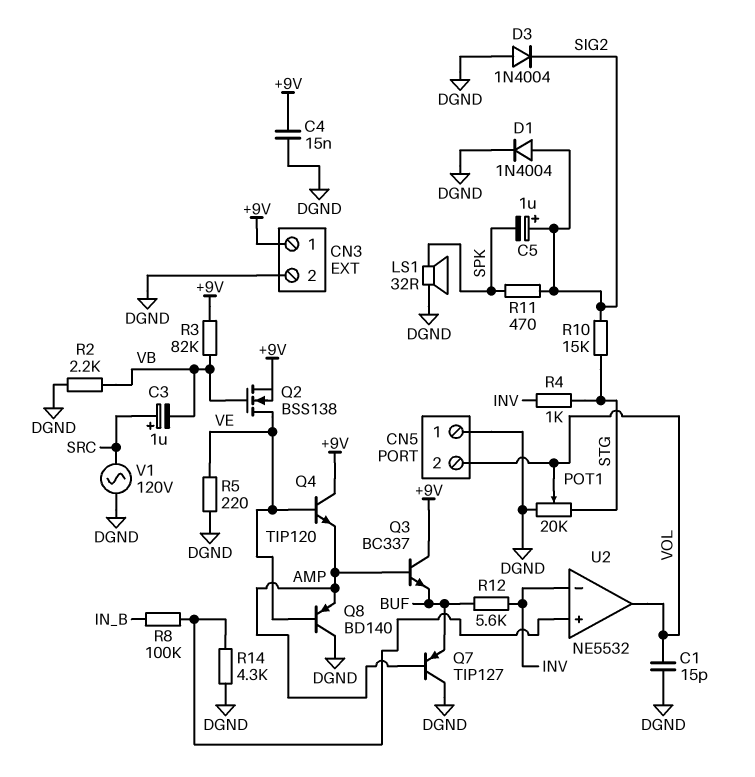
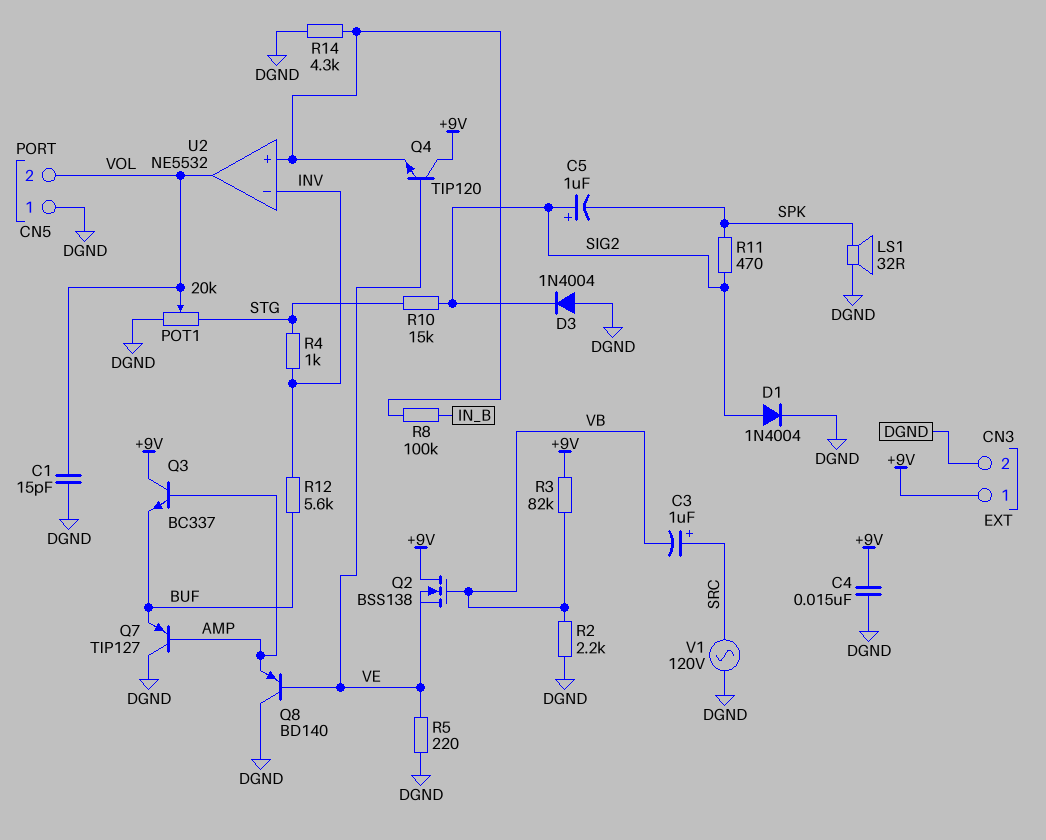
Q2: NMOS BSS138 (G VB, D VE, S +9V) -> NMOS BSS138 (G VB, D +9V, S VE)
Q4: NPN TIP120 (B VE, C +9V, E AMP) -> NPN TIP120 (B VE, C +9V, E U2/in+)

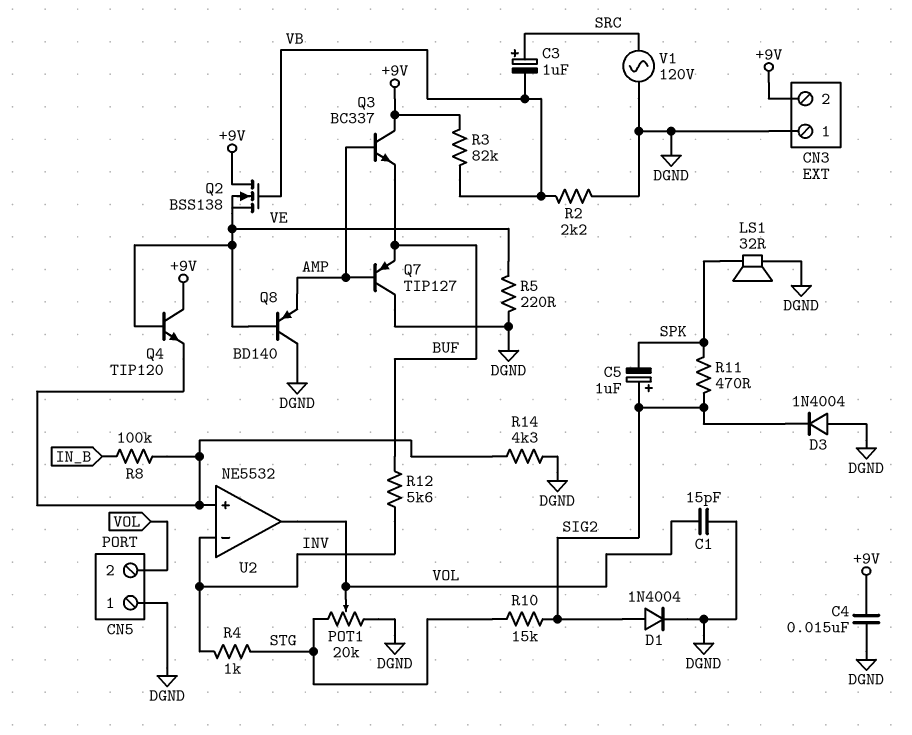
CN3 pin 1: +9V -> DGND
CN3 pin 2: DGND -> +9V

